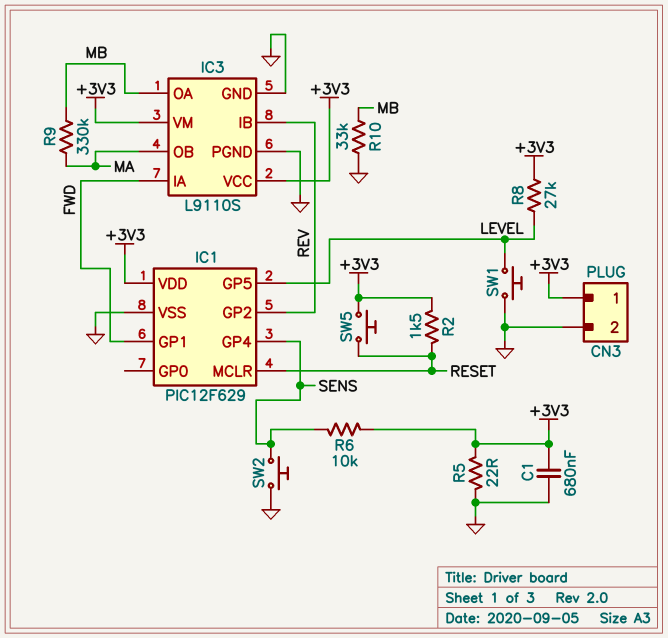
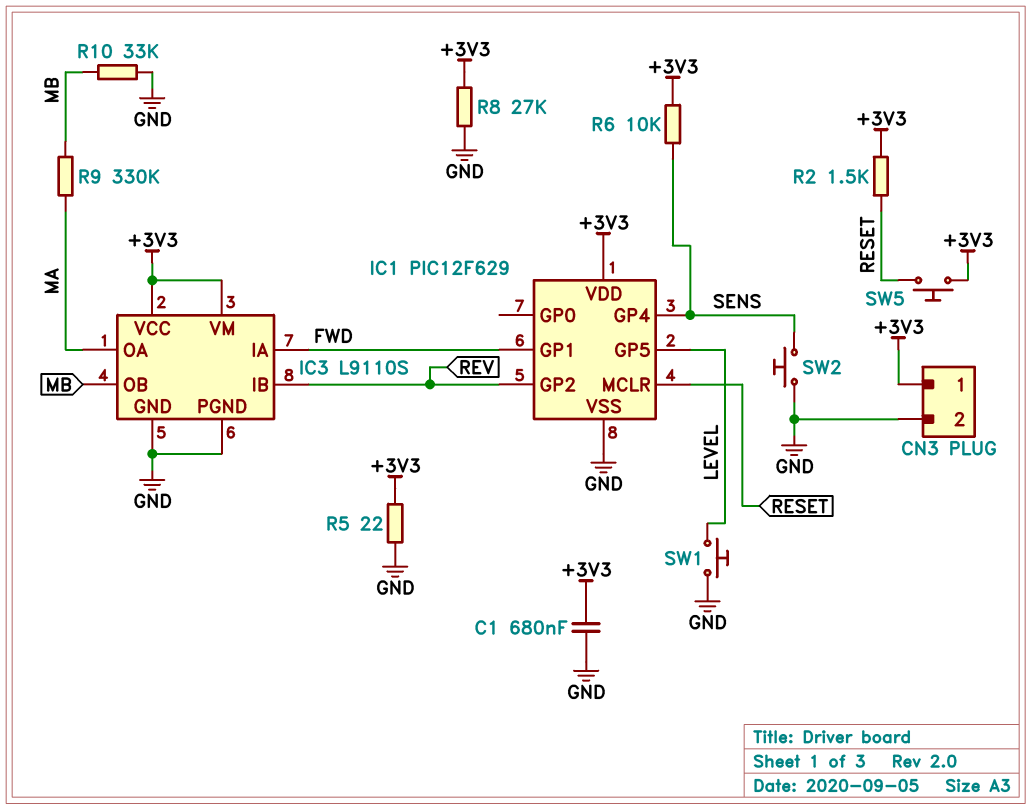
IC3 pin OA: MB -> MA
IC3 pin OB: MA -> MB
R8: 27k (+3V3, LEVEL) -> 27k (+3V3, GND)

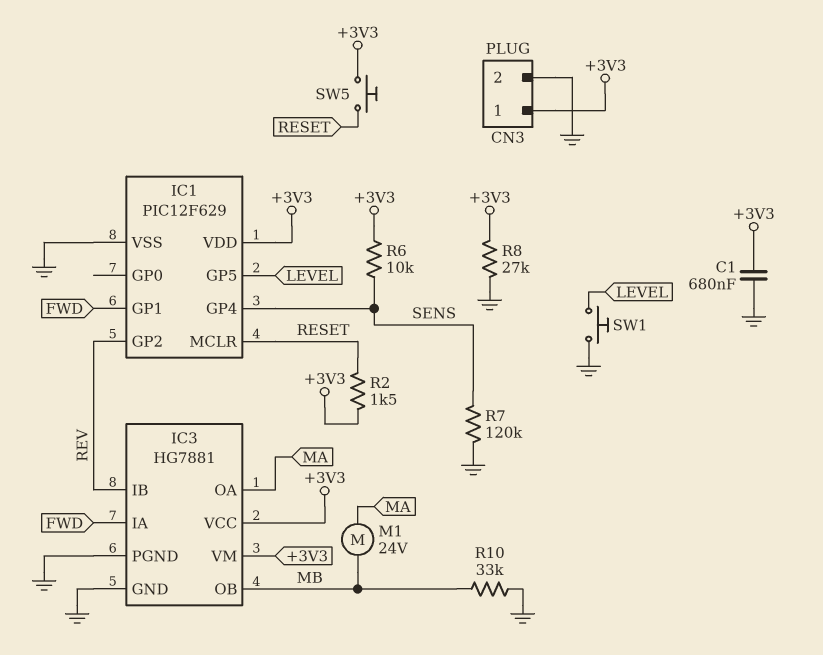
IC3: L9110S -> HG7881
M1: none -> motor 24V (MA, MB)
R5: 22 (+3V3, GND) -> none
R7: none -> 120k (GND, SENS)
R9: 330k (MA, MB) -> none
SW2: button (GND, SENS) -> none

